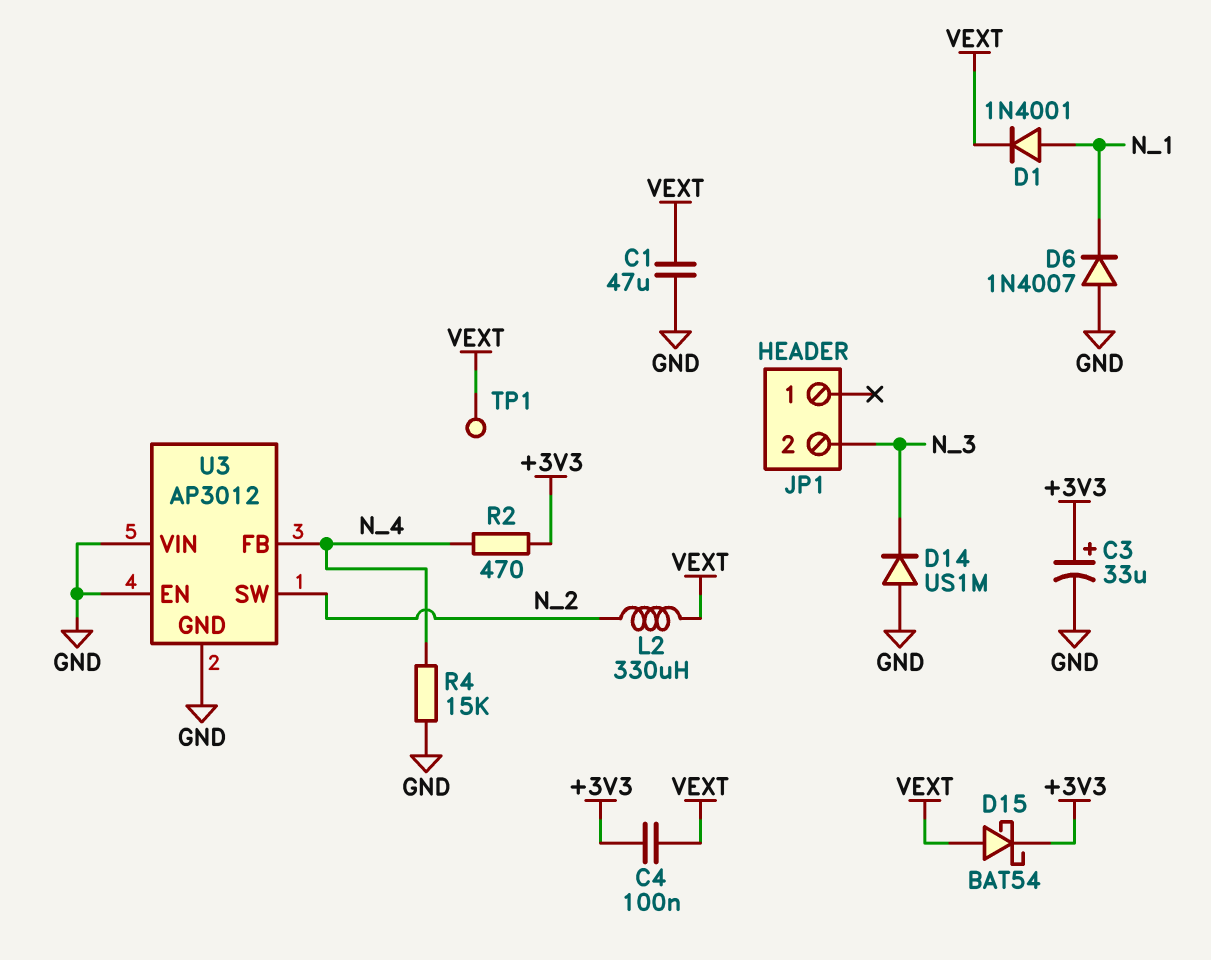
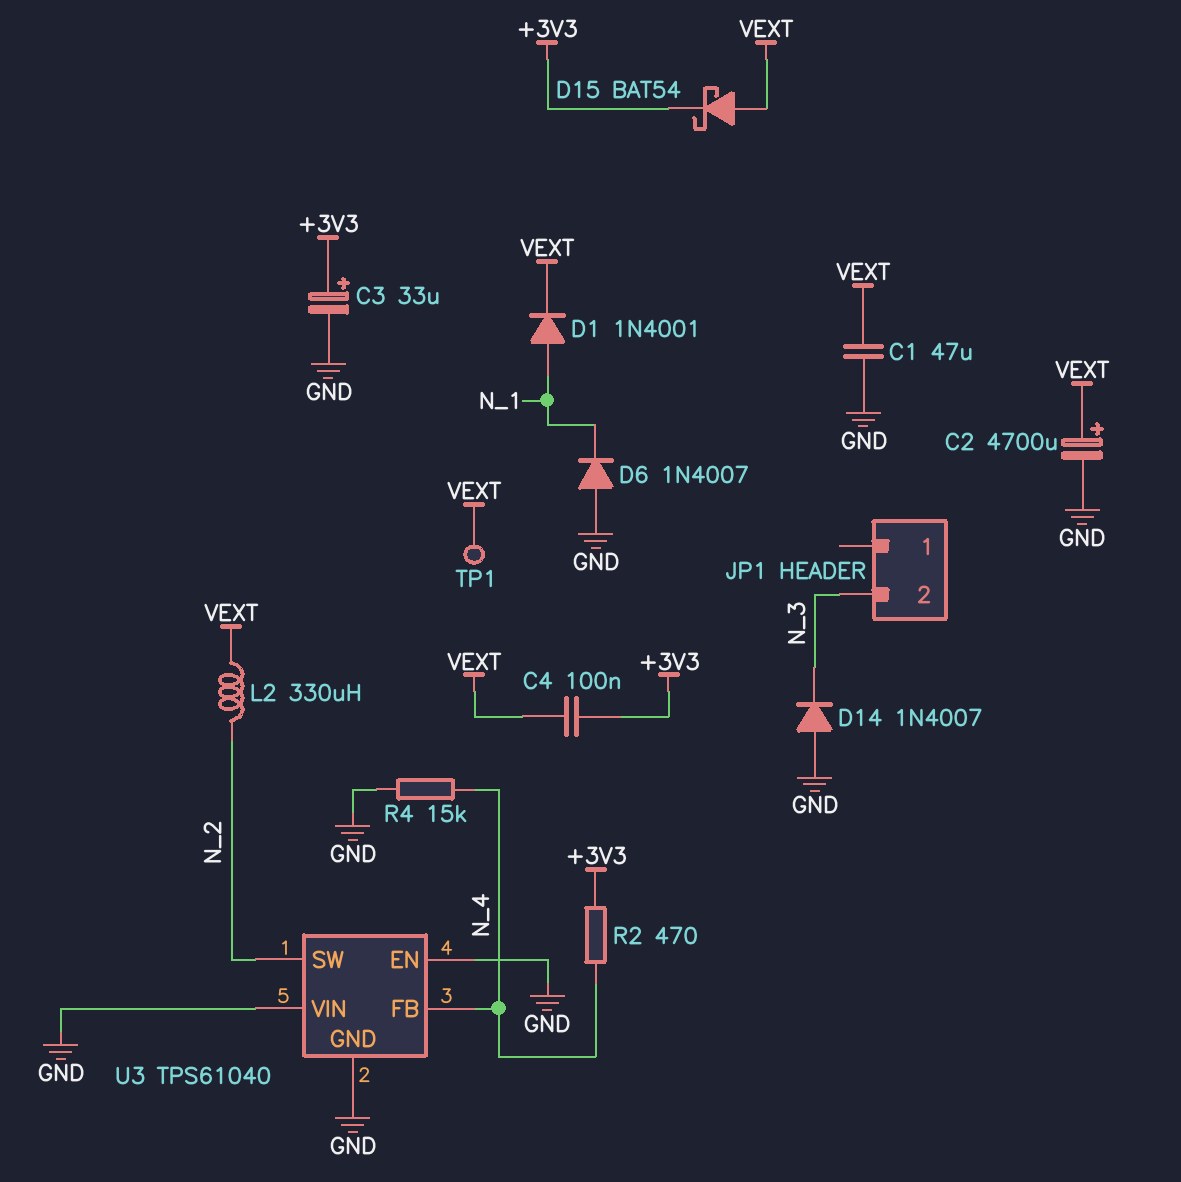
C2: none -> 4700uF (plus VEXT, minus GND)
D14: diode US1M (A GND, K N_3) -> diode 1N4007 (A GND, K N_3)
U3: AP3012 -> TPS61040

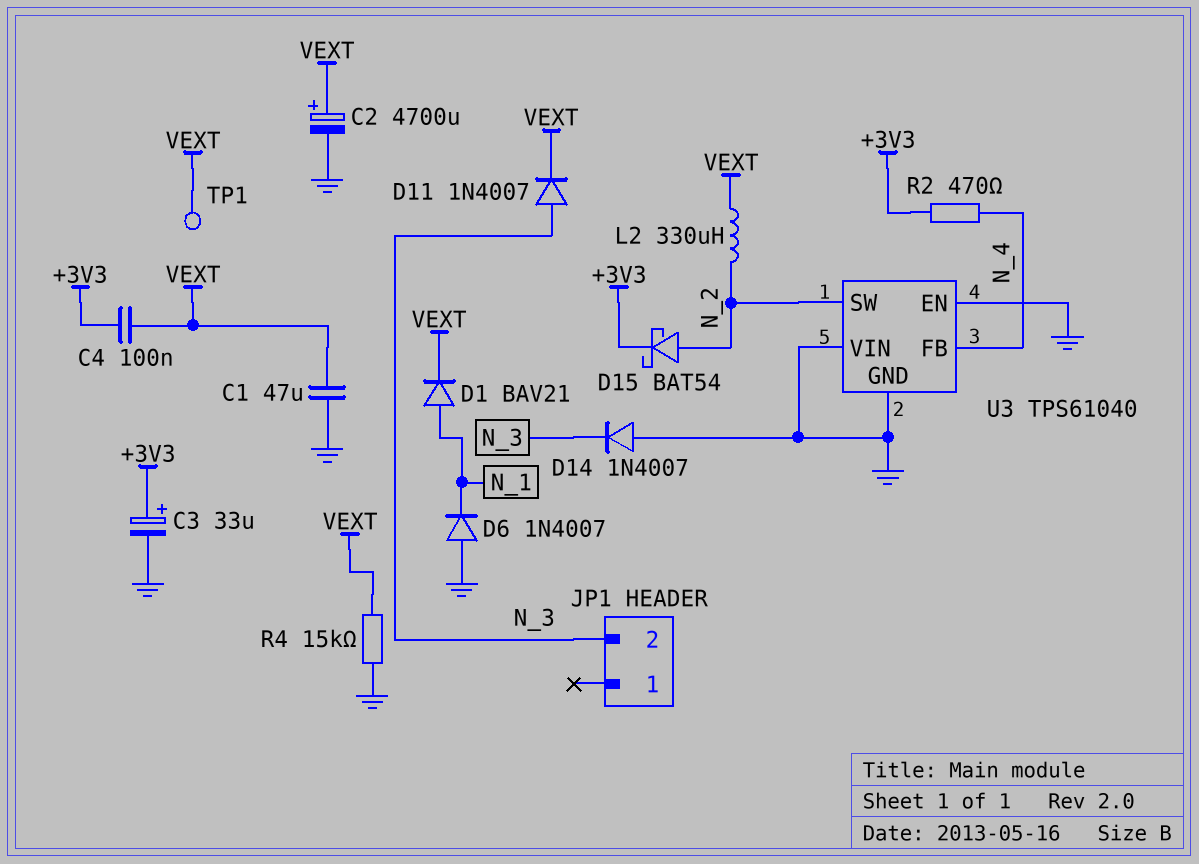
D1: diode 1N4001 (A N_1, K VEXT) -> diode BAV21 (A N_1, K VEXT)
D11: none -> diode 1N4007 (A N_3, K VEXT)
D15: schottky BAT54 (A VEXT, K +3V3) -> schottky BAT54 (A N_2, K +3V3)
R4: 15k (GND, N_4) -> 15k (GND, VEXT)

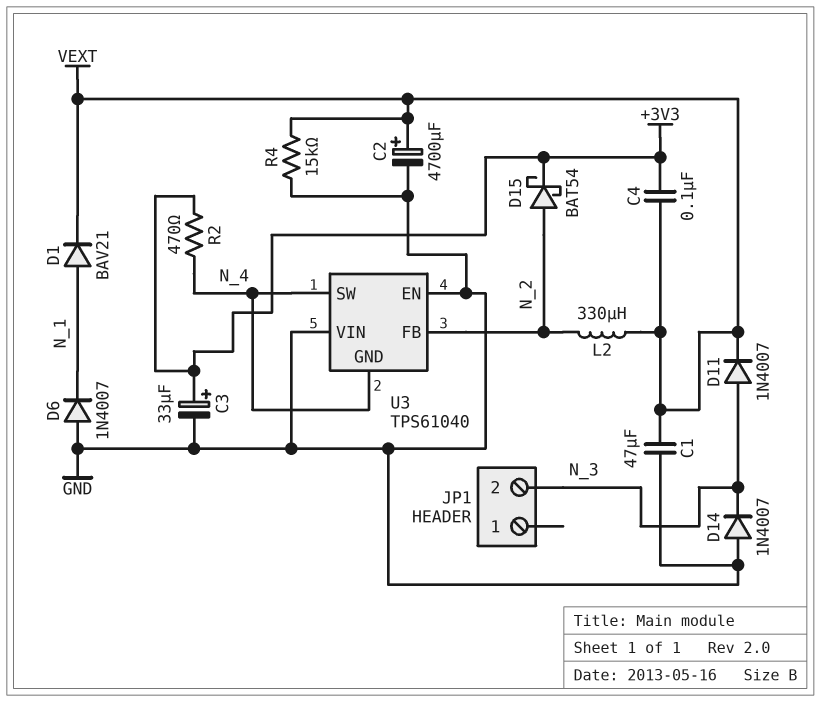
TP1: test point (VEXT) -> none
U3 pin FB: N_4 -> N_2
U3 pin GND: GND -> N_4
U3 pin SW: N_2 -> N_4

